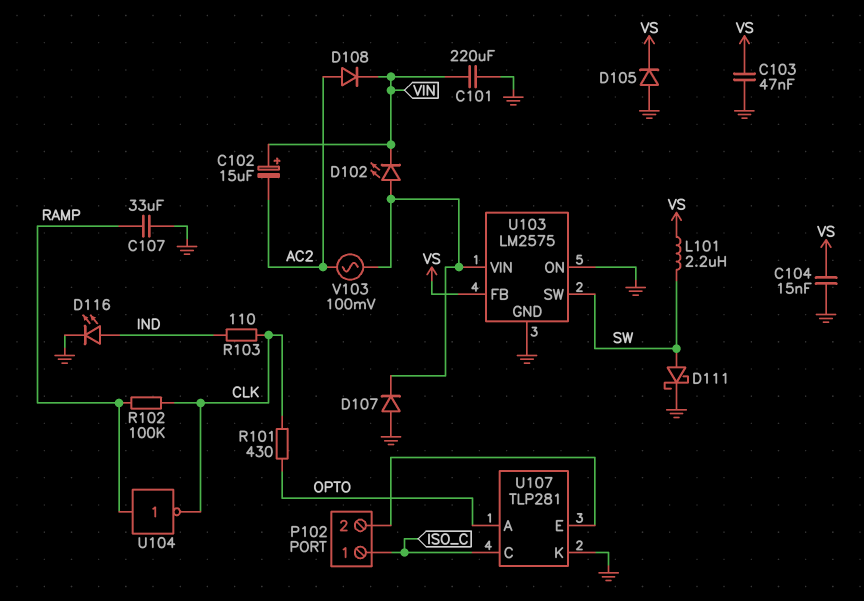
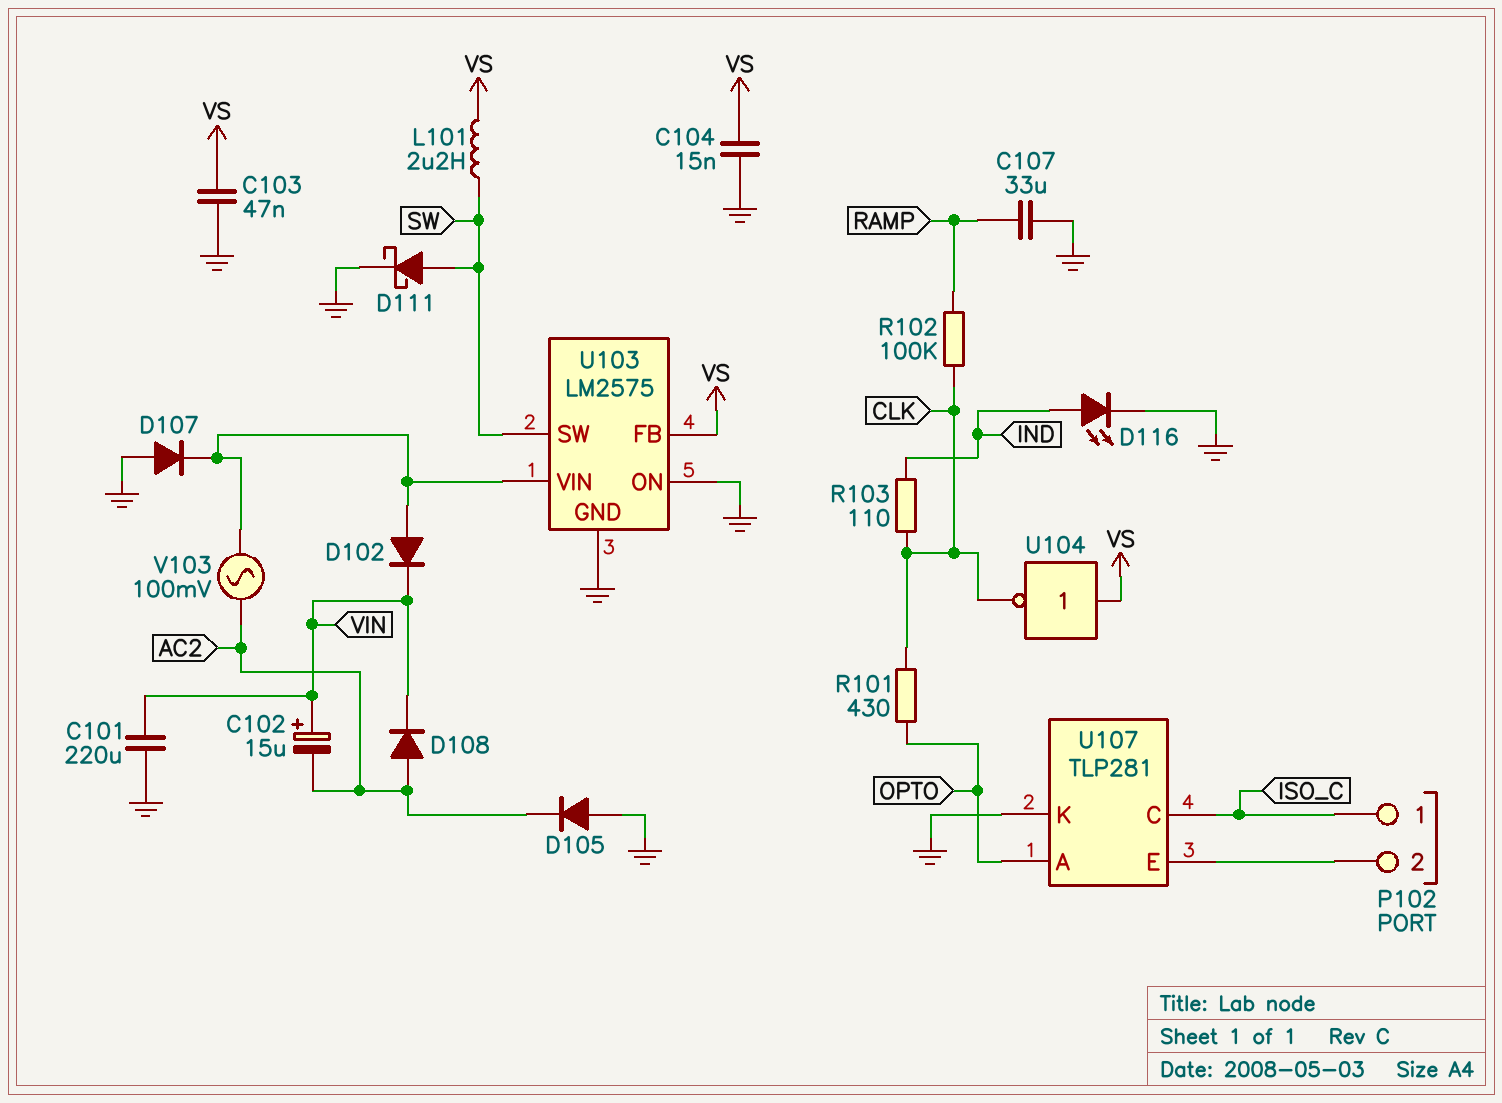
D102: LED (A U103/VIN, K VIN) -> diode (A U103/VIN, K VIN)
D105: diode (A GND, K VS) -> diode (A GND, K AC2)
U104: NOT (in RAMP, out CLK) -> NOT (in VS, out CLK)

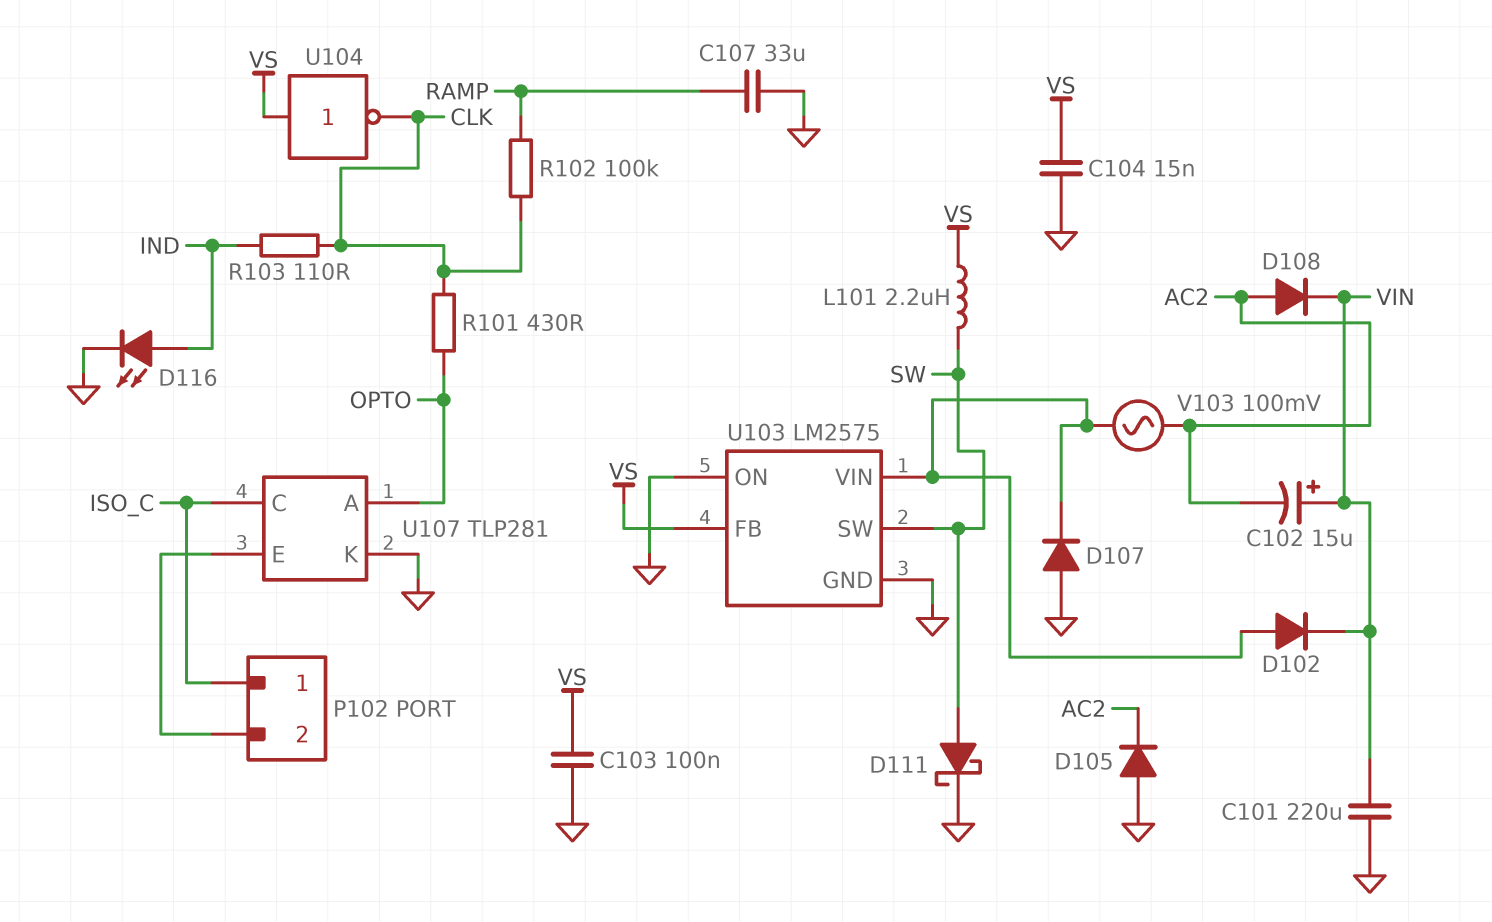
C103: 47nF (GND, VS) -> 100nF (GND, VS)

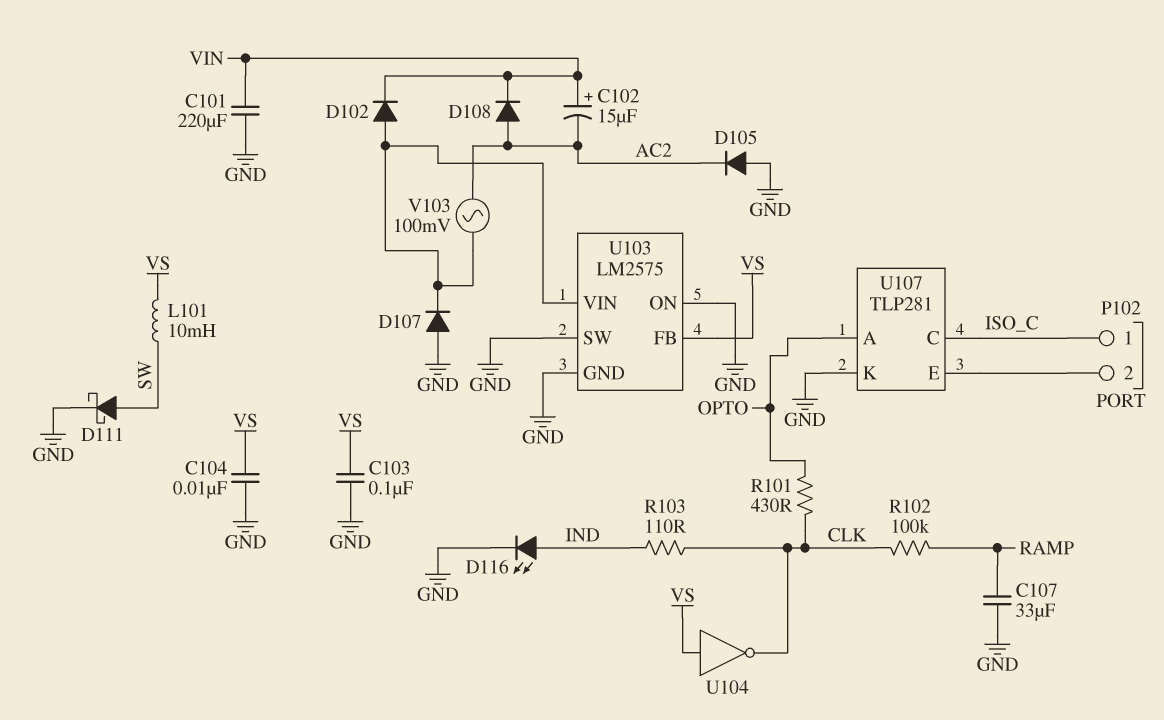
C104: 15nF (GND, VS) -> 10nF (GND, VS)
L101: 2.2uH (SW, VS) -> 10mH (SW, VS)
U103 pin SW: SW -> GND

